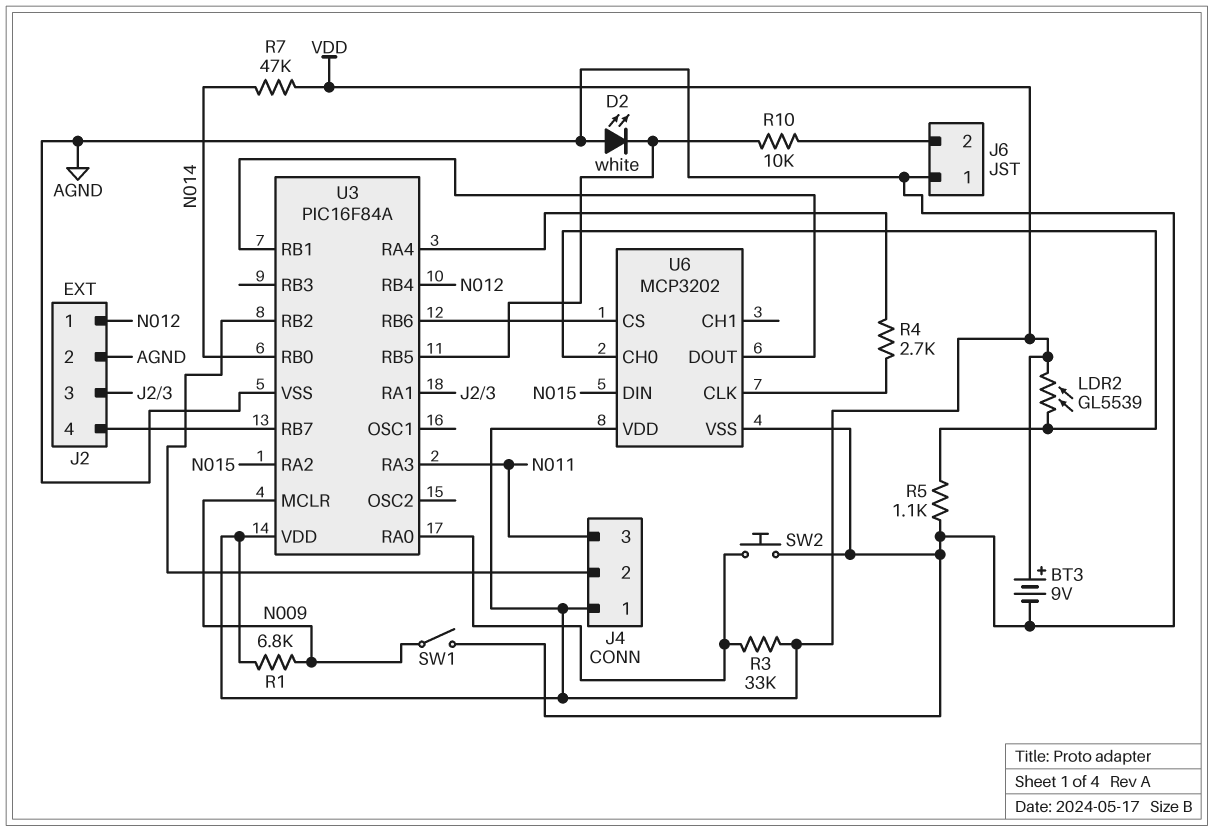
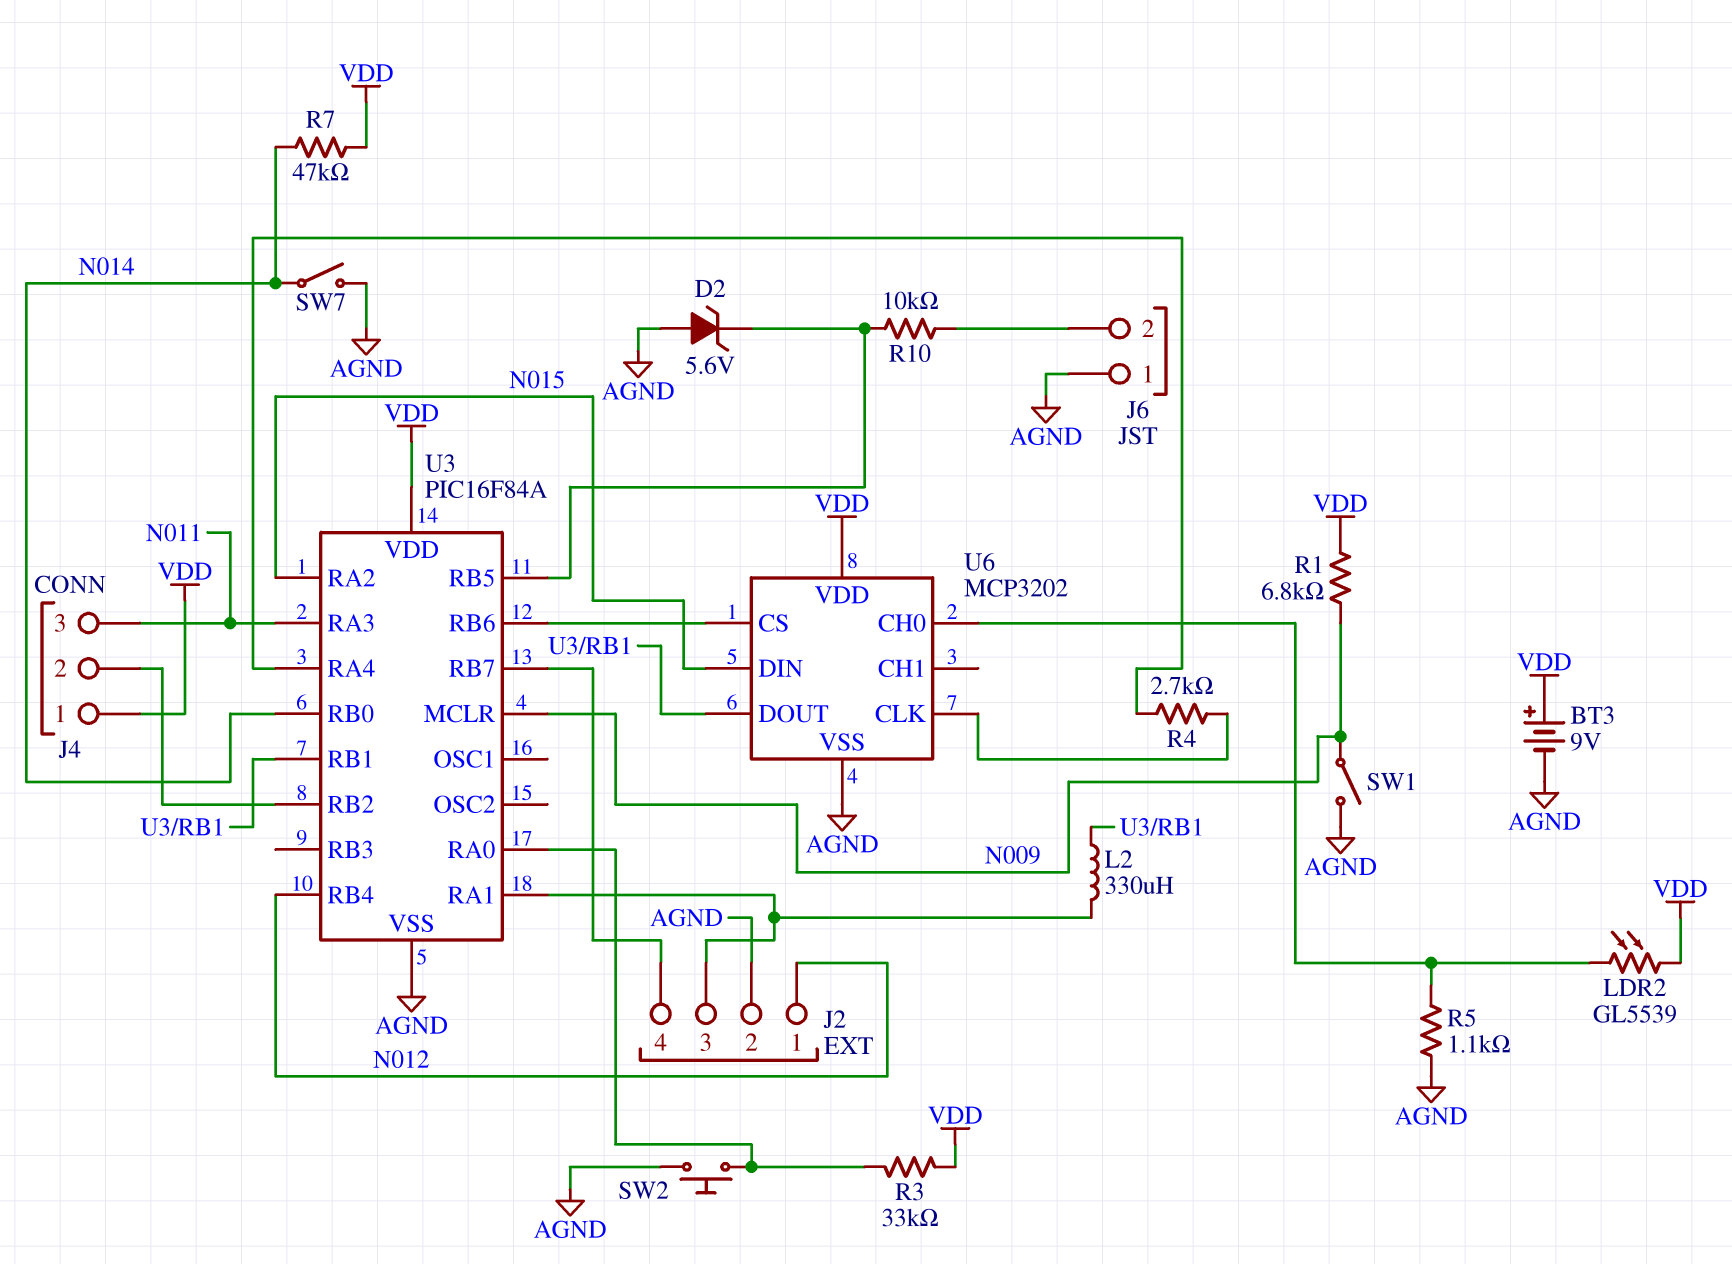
D2: LED white (A AGND, K U3/RB5) -> zener 5.6V (A AGND, K U3/RB5)
L2: none -> 330uH (J2/3, U3/RB1)
SW7: none -> switch (AGND, N014)

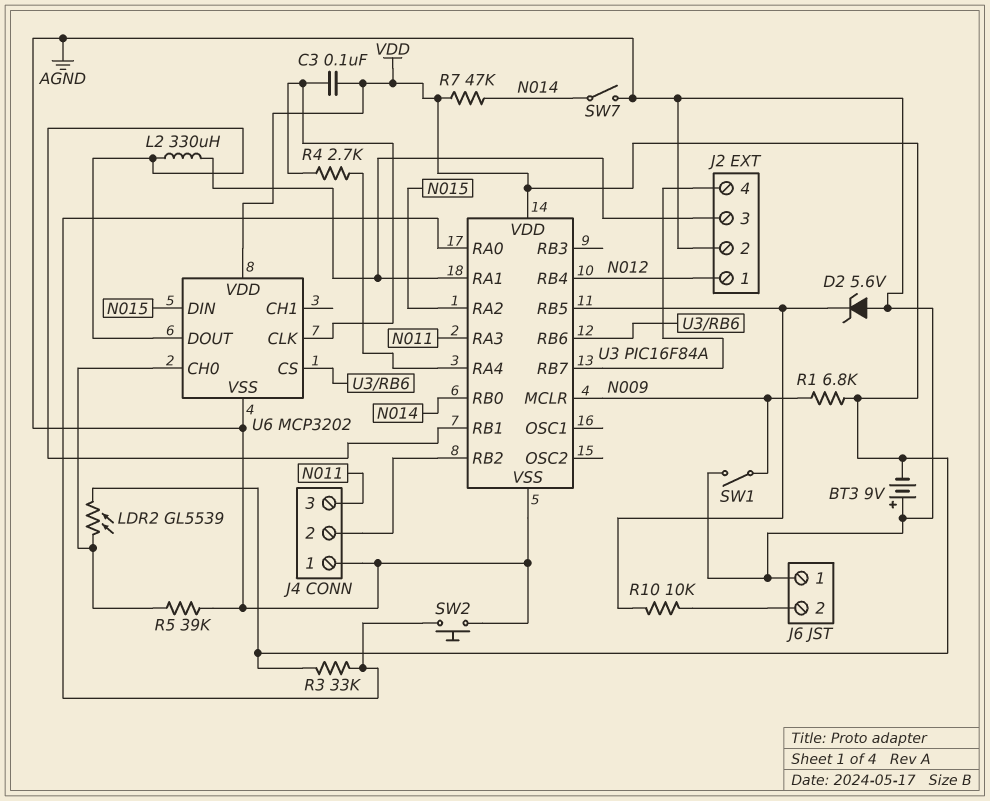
BT3: 9V (plus VDD, minus AGND) -> 9V (plus AGND, minus VDD)
C3: none -> 100nF (U6/CLK, VDD)
J4 pin 1: VDD -> AGND
R5: 1.1k (AGND, U6/CH0) -> 39k (AGND, U6/CH0)

